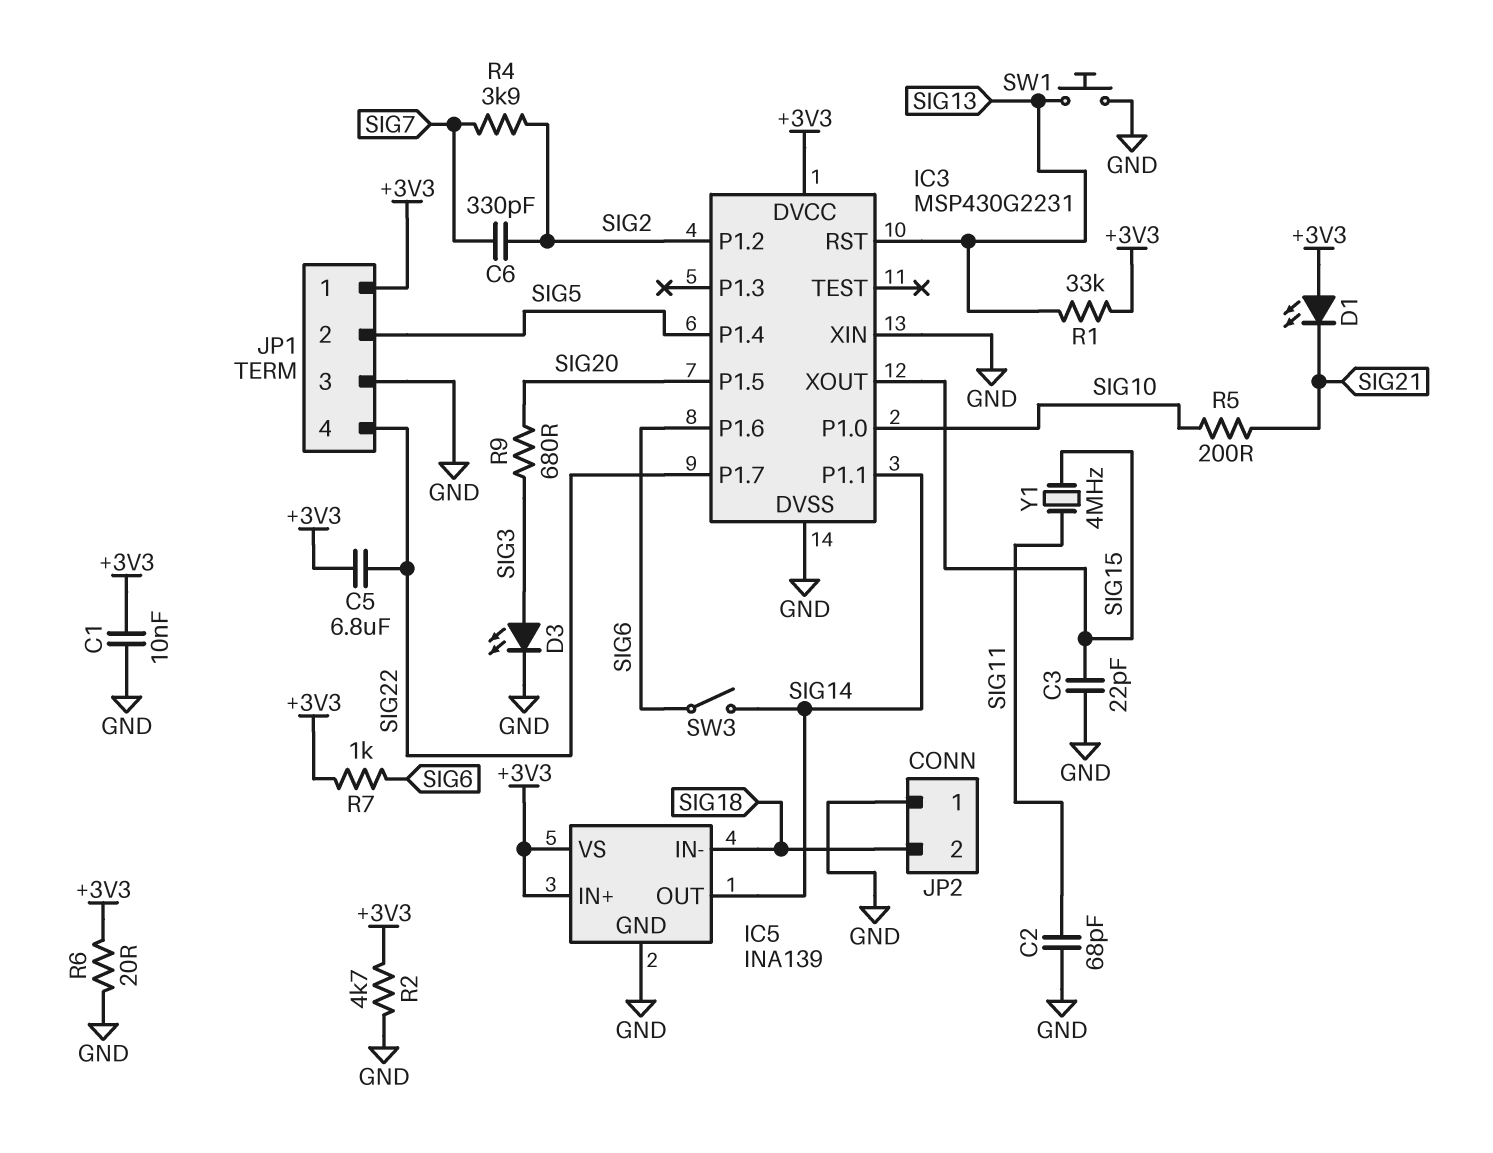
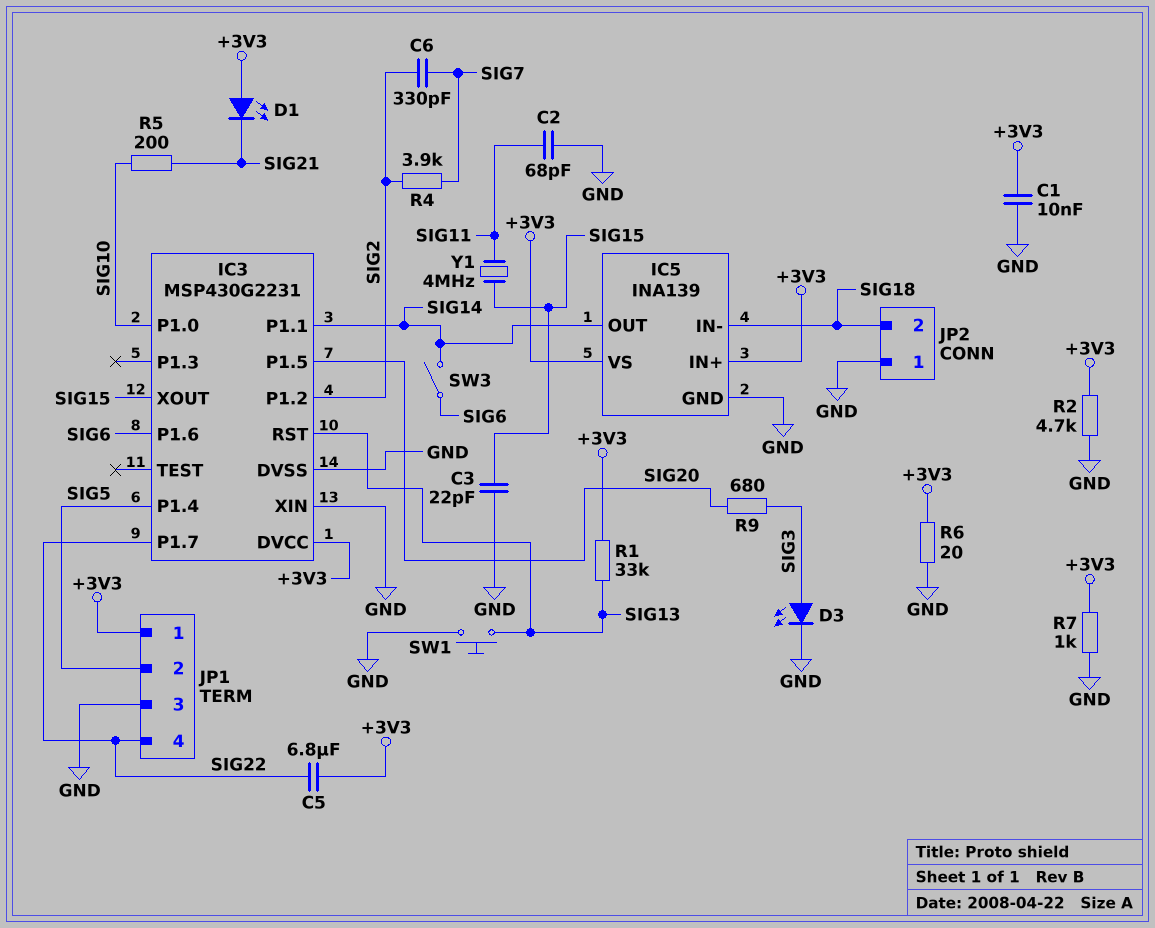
R7: 1k (+3V3, SIG6) -> 1k (+3V3, GND)

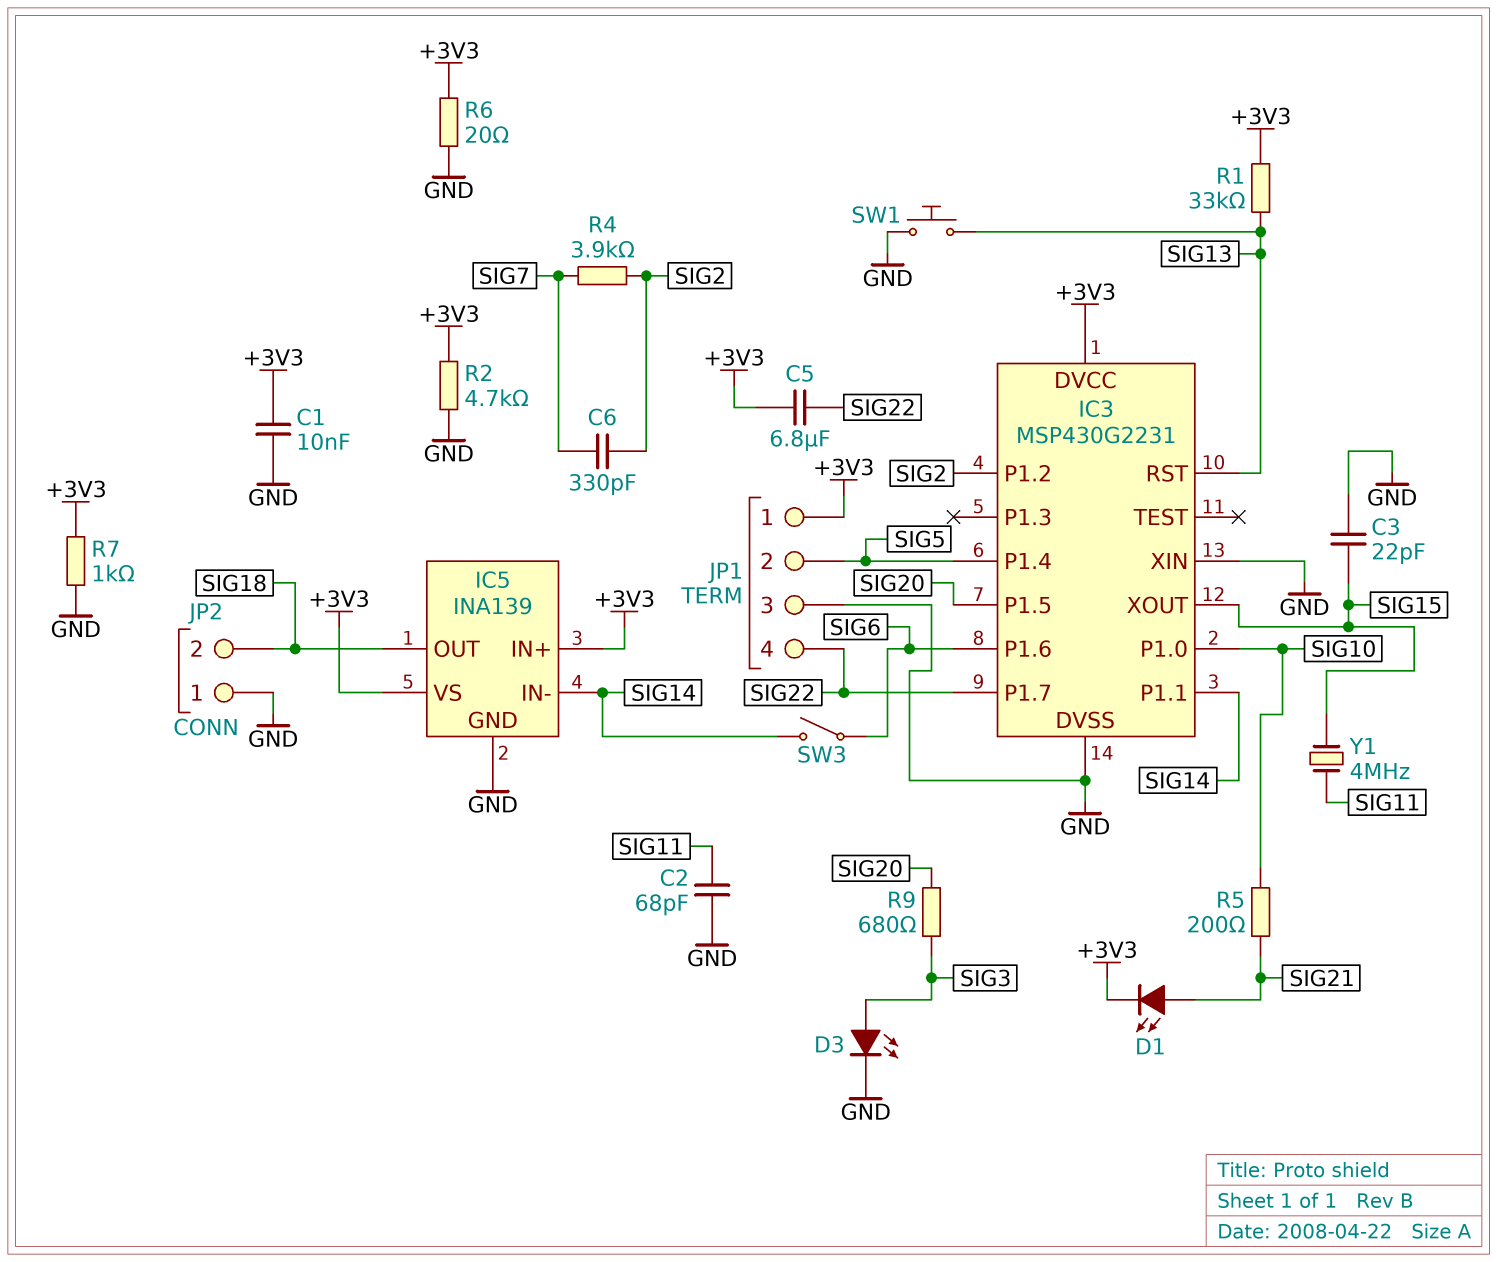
D1: LED (A +3V3, K SIG21) -> LED (A SIG21, K +3V3)
IC5 pin IN-: SIG18 -> SIG14
IC5 pin OUT: SIG14 -> SIG18

